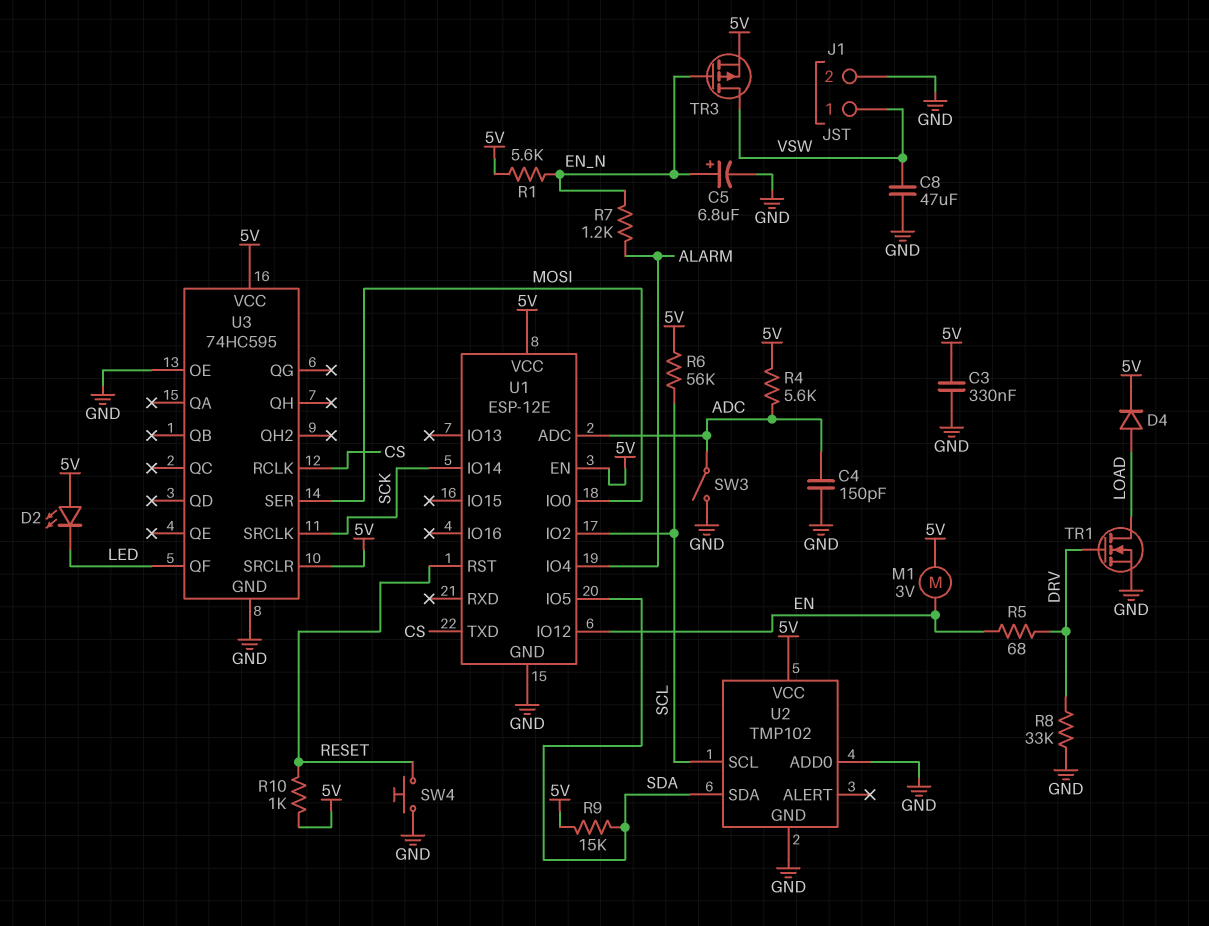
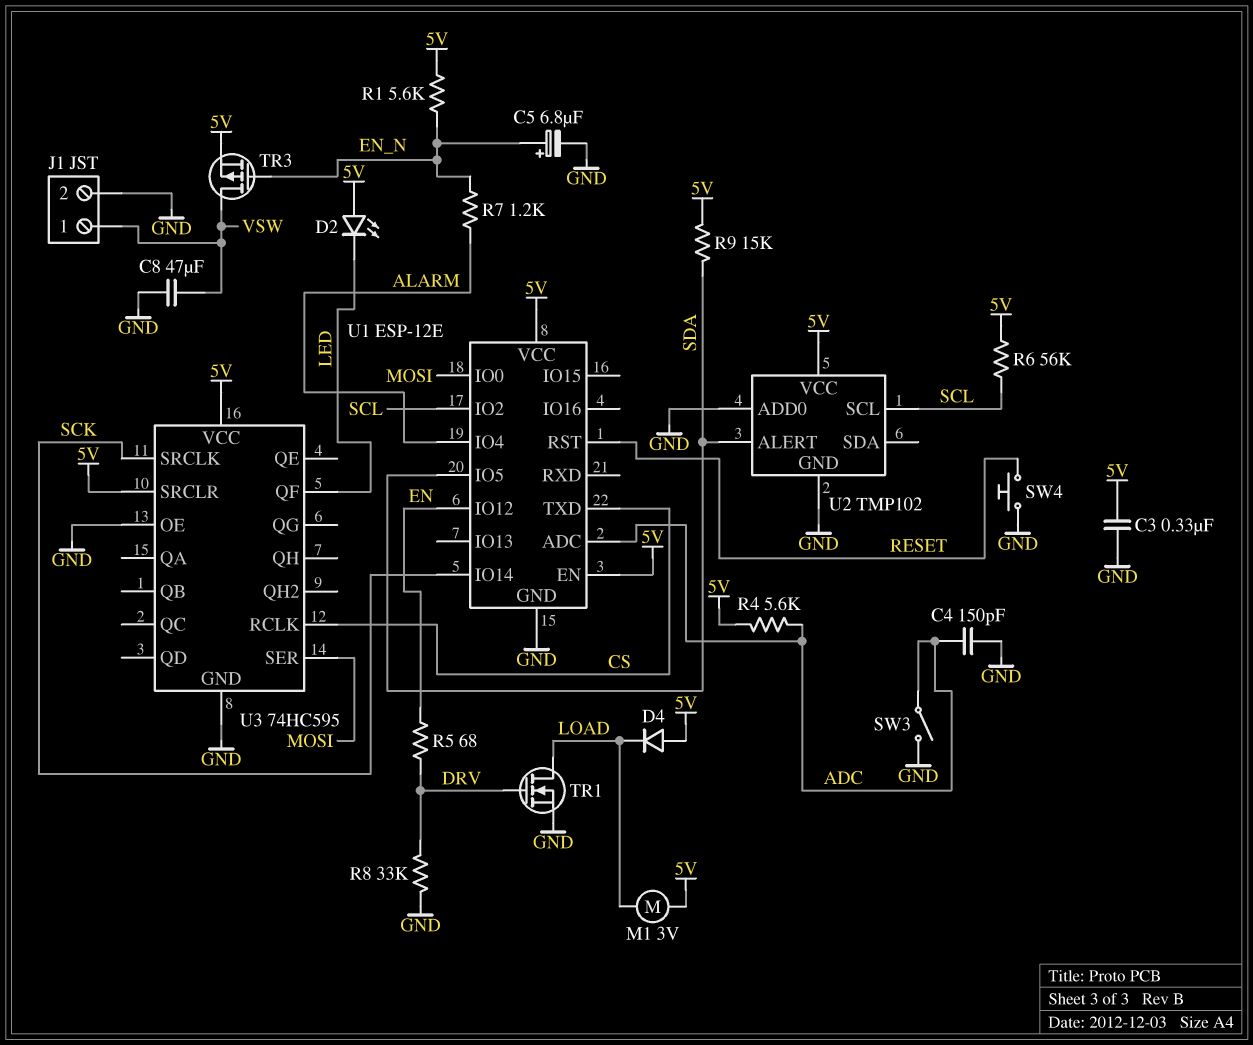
D4: diode (A LOAD, K 5V) -> diode (A 5V, K LOAD)
M1: motor 3V (5V, EN) -> motor 3V (5V, LOAD)
R10: 1k (5V, RESET) -> none
U2 pin ALERT: none -> SDA
U2 pin SDA: SDA -> none

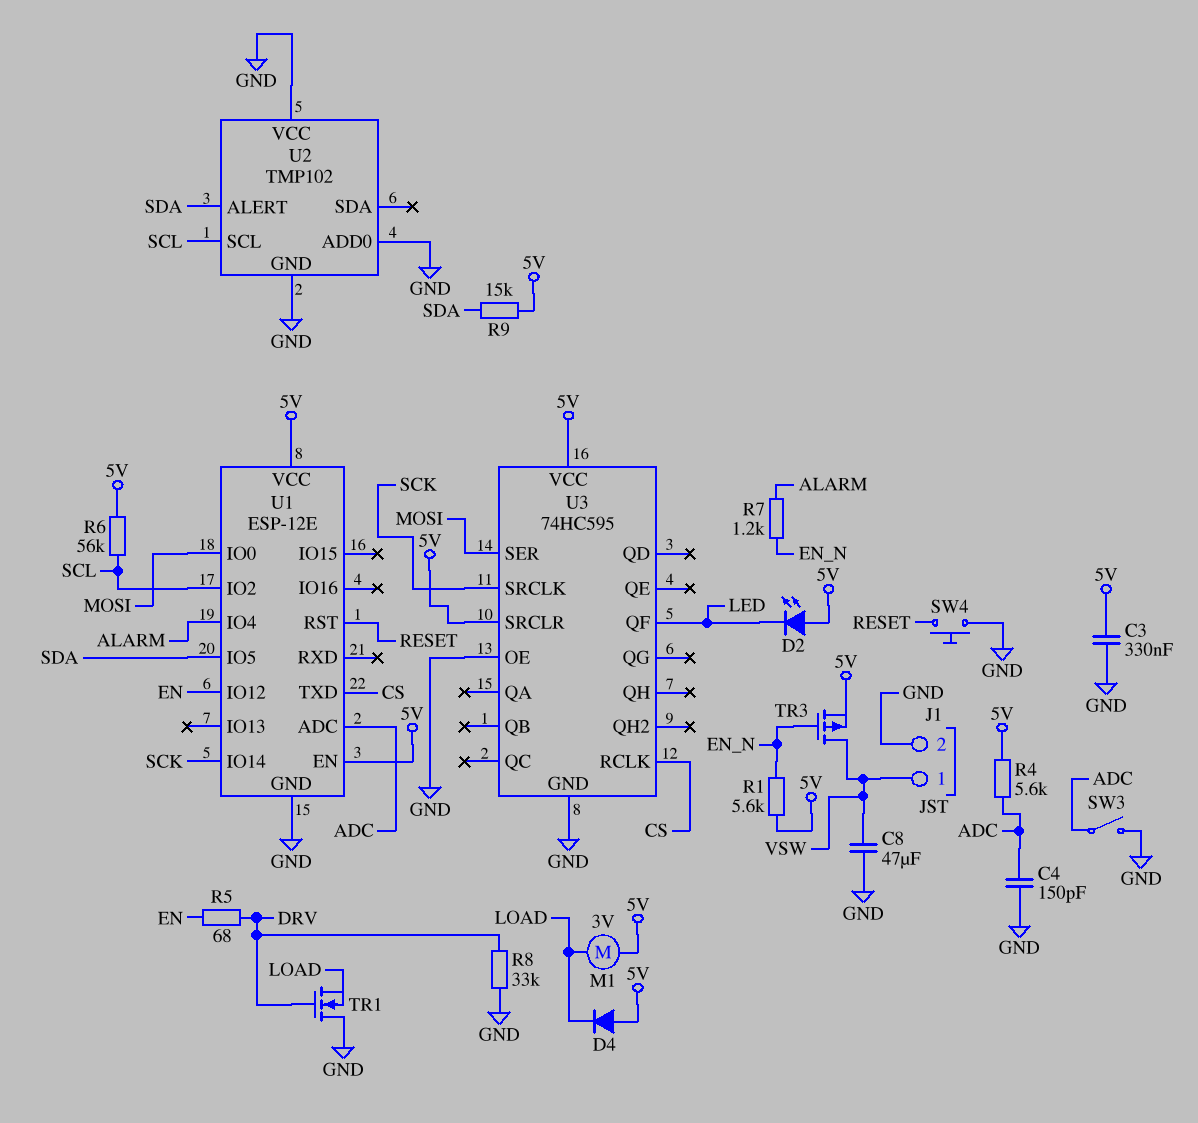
C5: 6.8uF (plus EN_N, minus GND) -> none
TR1: NMOS (G DRV, D LOAD, S GND) -> NMOS (G DRV, D GND, S LOAD)
U2 pin VCC: 5V -> GND

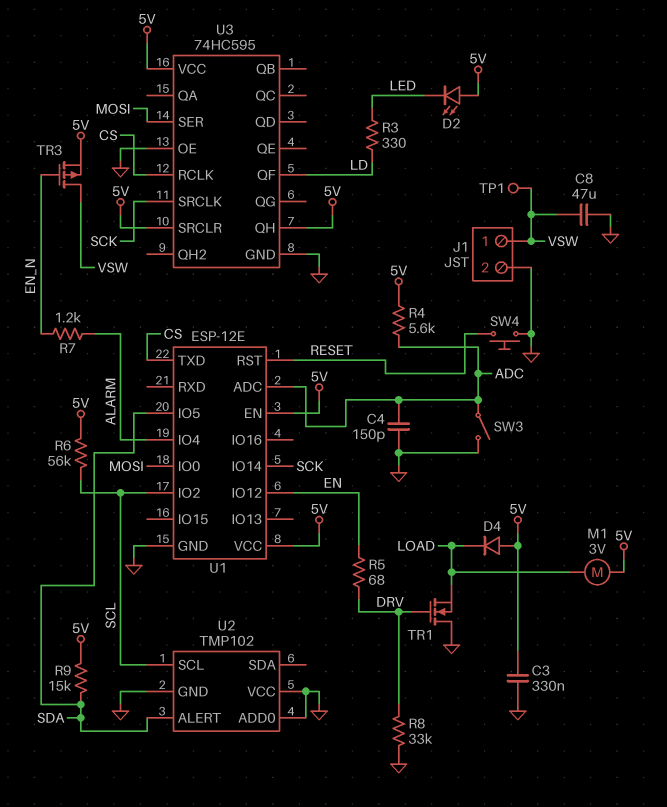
R1: 5.6k (5V, EN_N) -> none
R3: none -> 330 (LD, LED)
TP1: none -> test point (VSW)
U3 pin QF: LED -> LD
U3 pin QH: none -> 5V

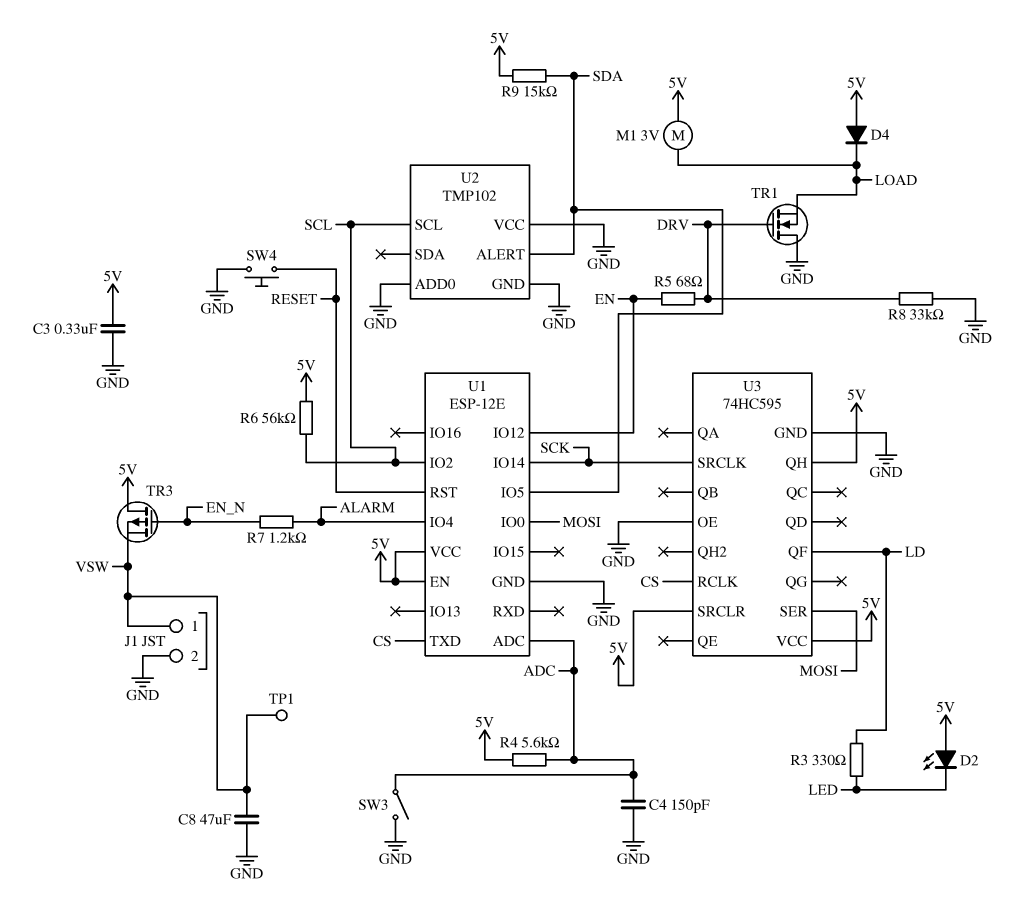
TR3: PMOS (G EN_N, D VSW, S 5V) -> PMOS (G EN_N, D 5V, S VSW)

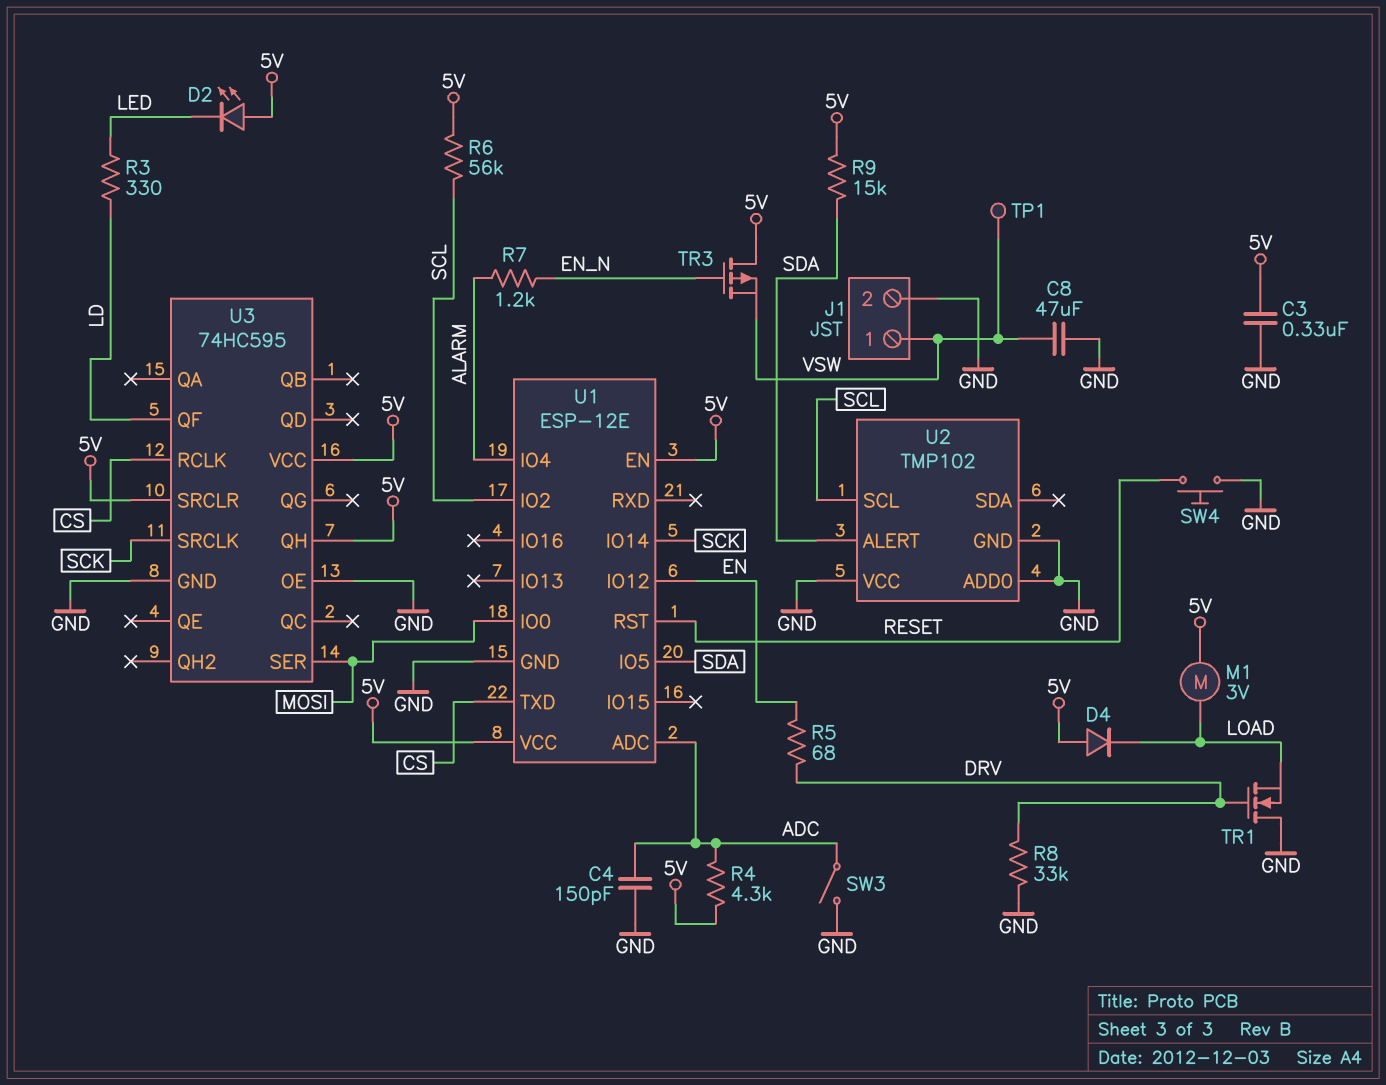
R4: 5.6k (5V, ADC) -> 4.3k (5V, ADC)

